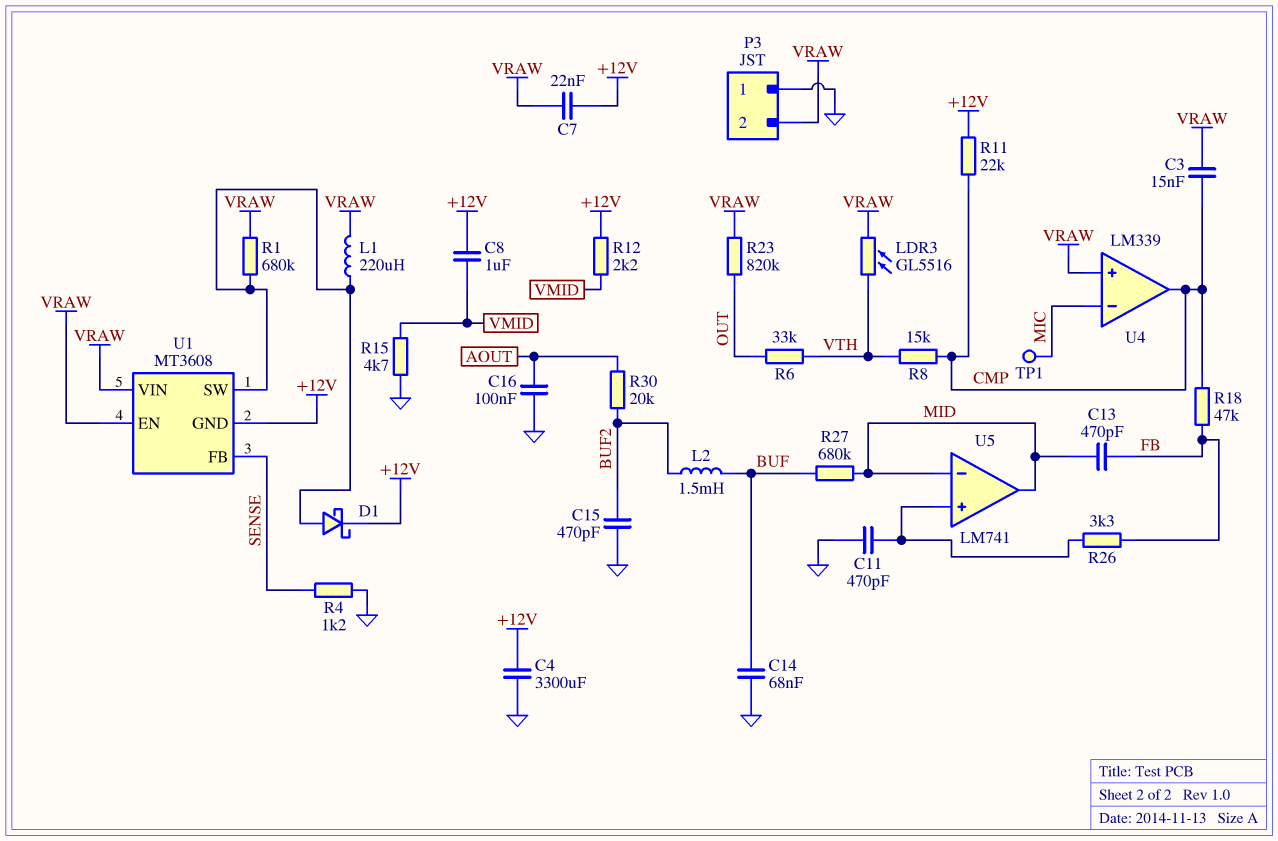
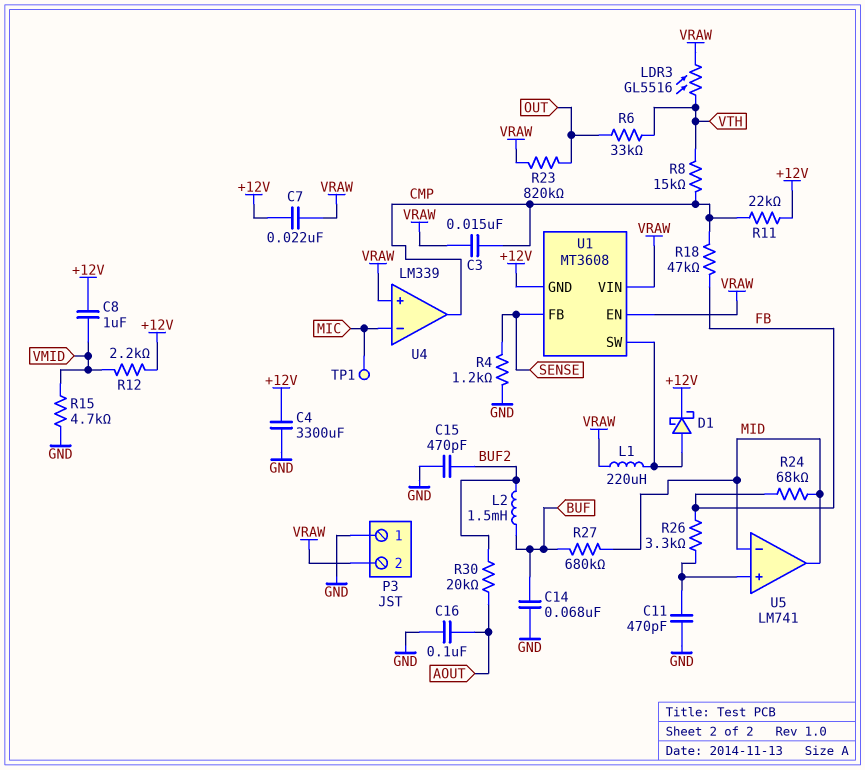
C13: 470pF (FB, MID) -> none
R1: 680k (U1/SW, VRAW) -> none
R24: none -> 68k (FB, MID)

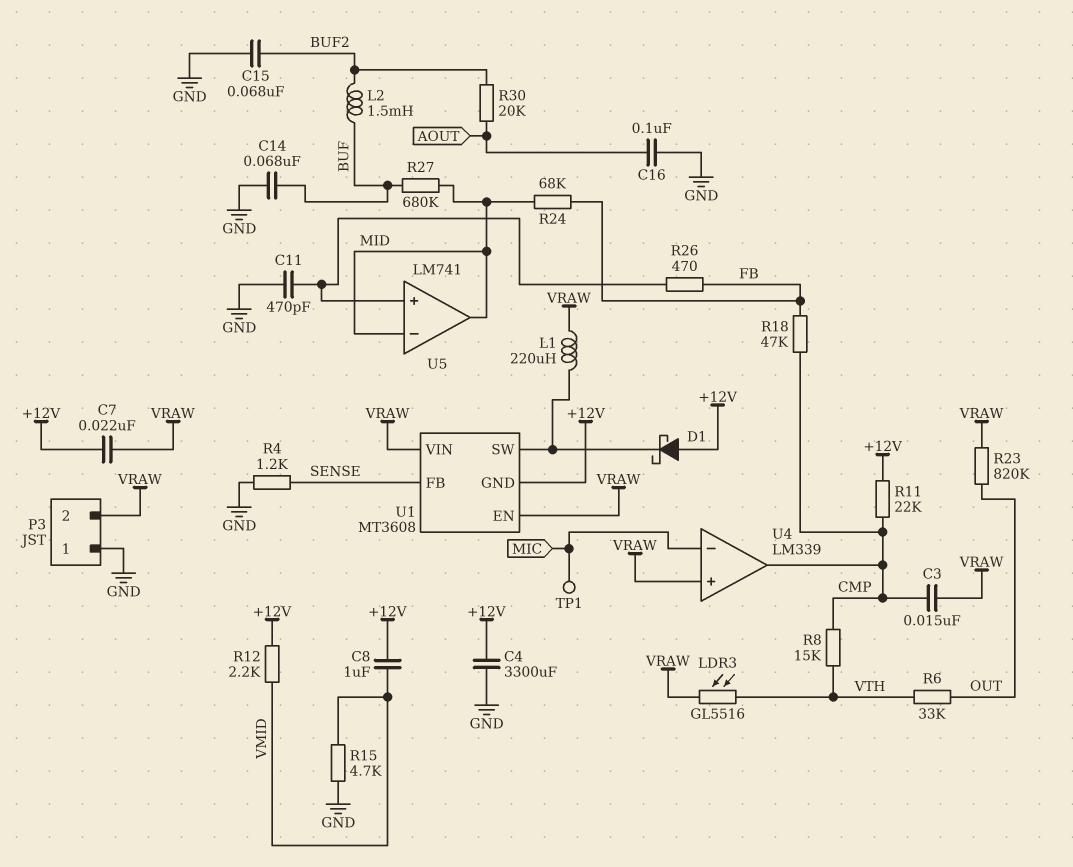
C15: 470pF (BUF2, GND) -> 68nF (BUF2, GND)
D1: schottky (A U1/SW, K +12V) -> schottky (A +12V, K U1/SW)
R26: 3.3k (FB, U5/in+) -> 470 (FB, U5/in+)

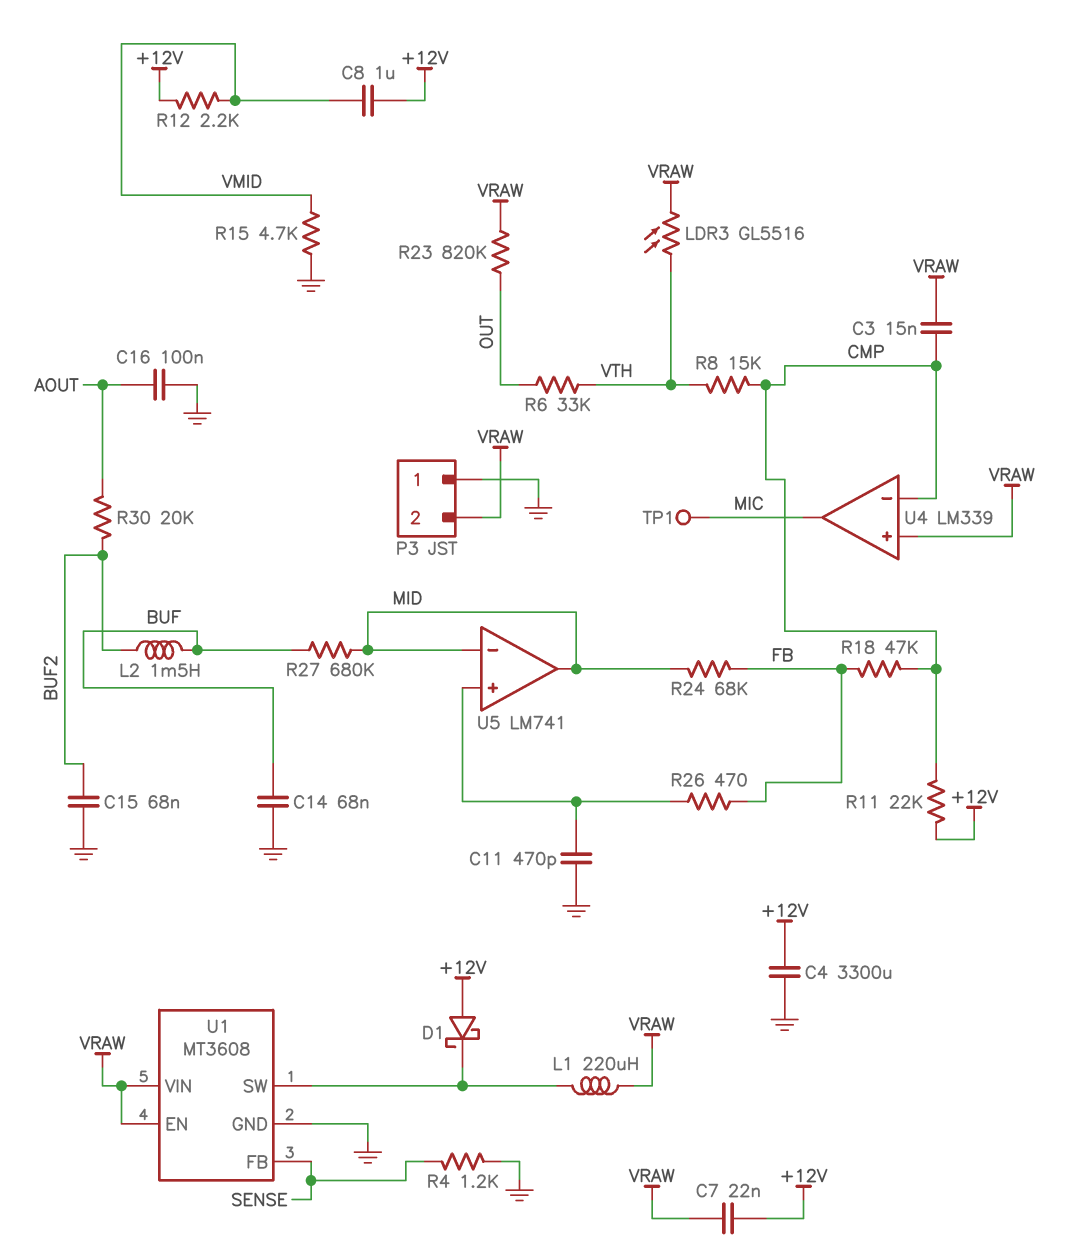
U1 pin GND: +12V -> GND
U4 pin in-: MIC -> CMP
U4 pin out: CMP -> MIC

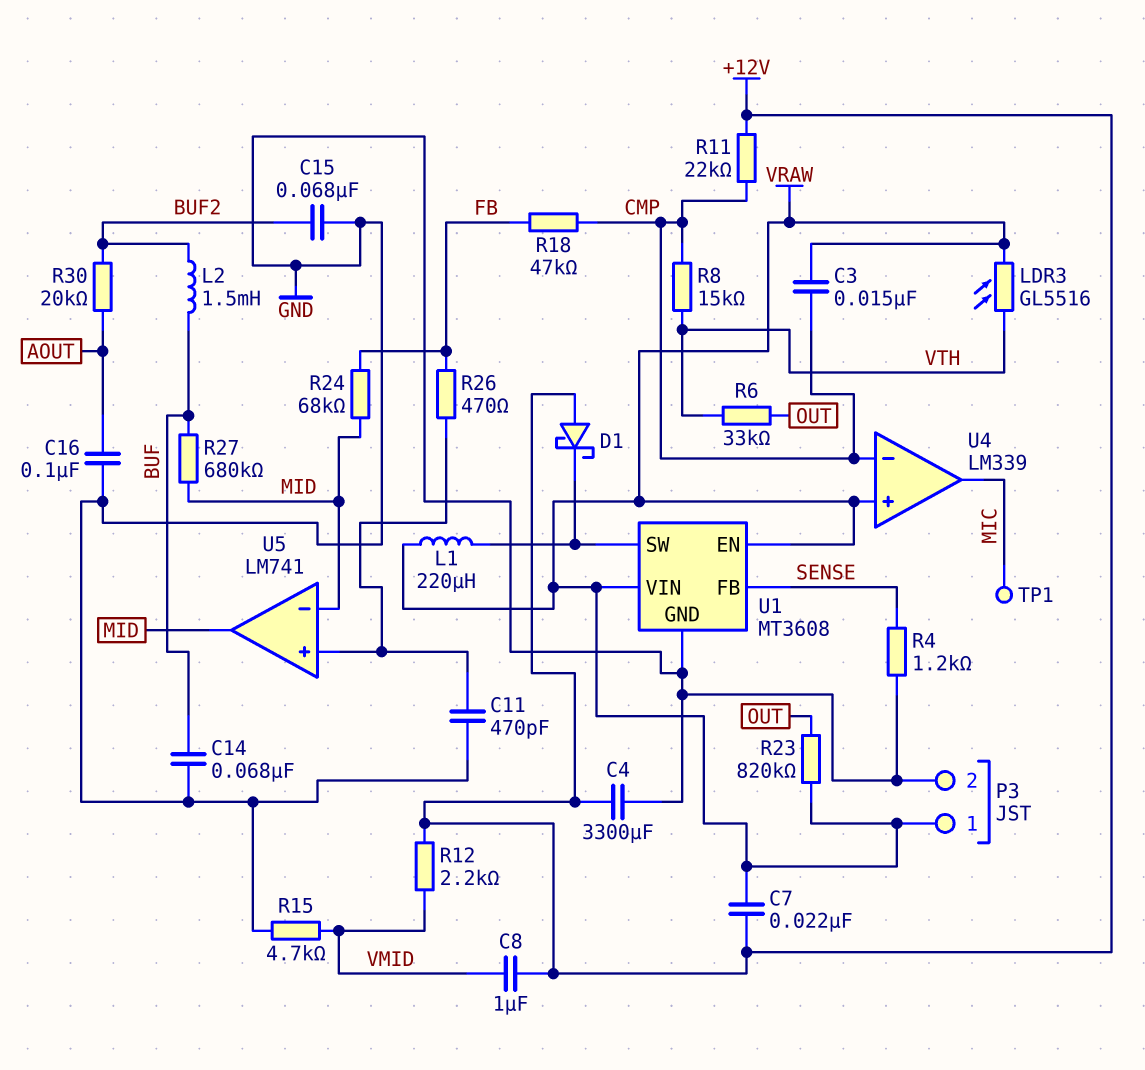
P3 pin 1: GND -> VRAW
P3 pin 2: VRAW -> GND

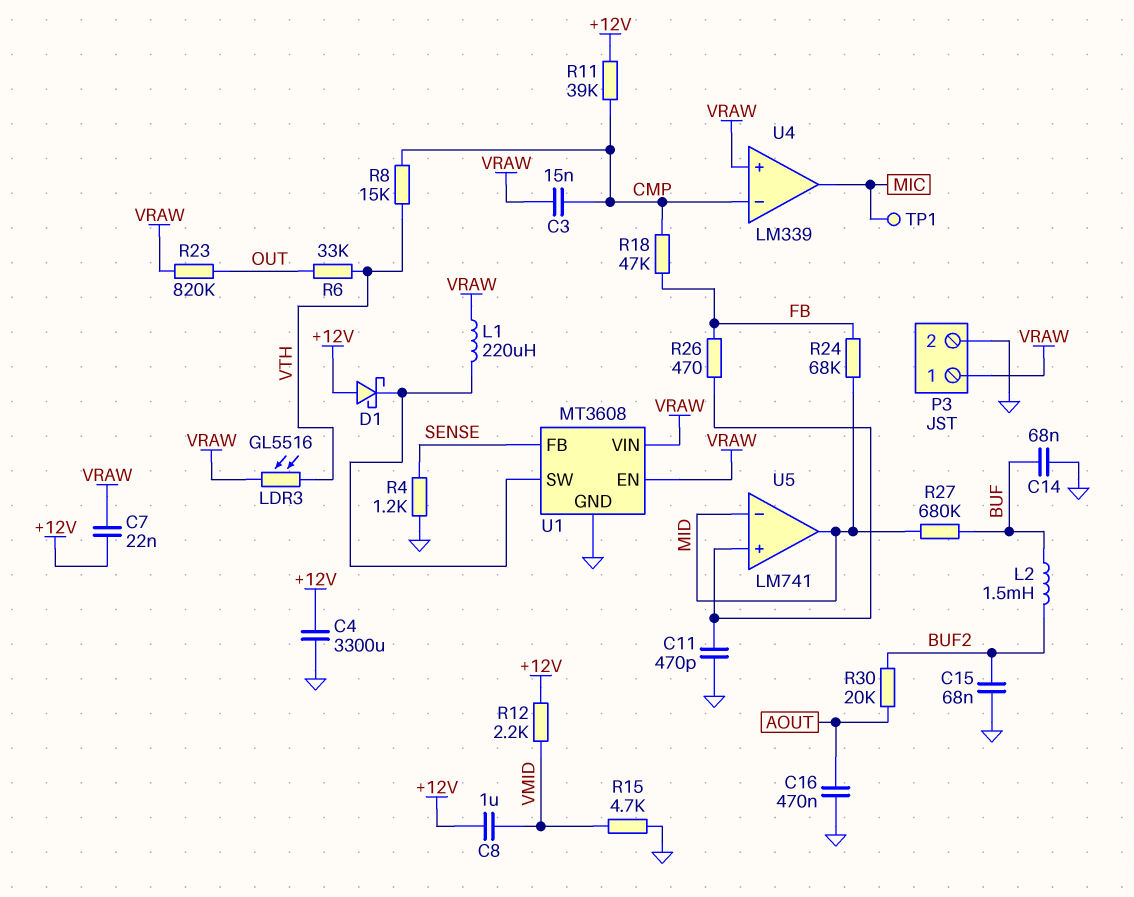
C16: 100nF (AOUT, GND) -> 470nF (AOUT, GND)
R11: 22k (+12V, CMP) -> 39k (+12V, CMP)

